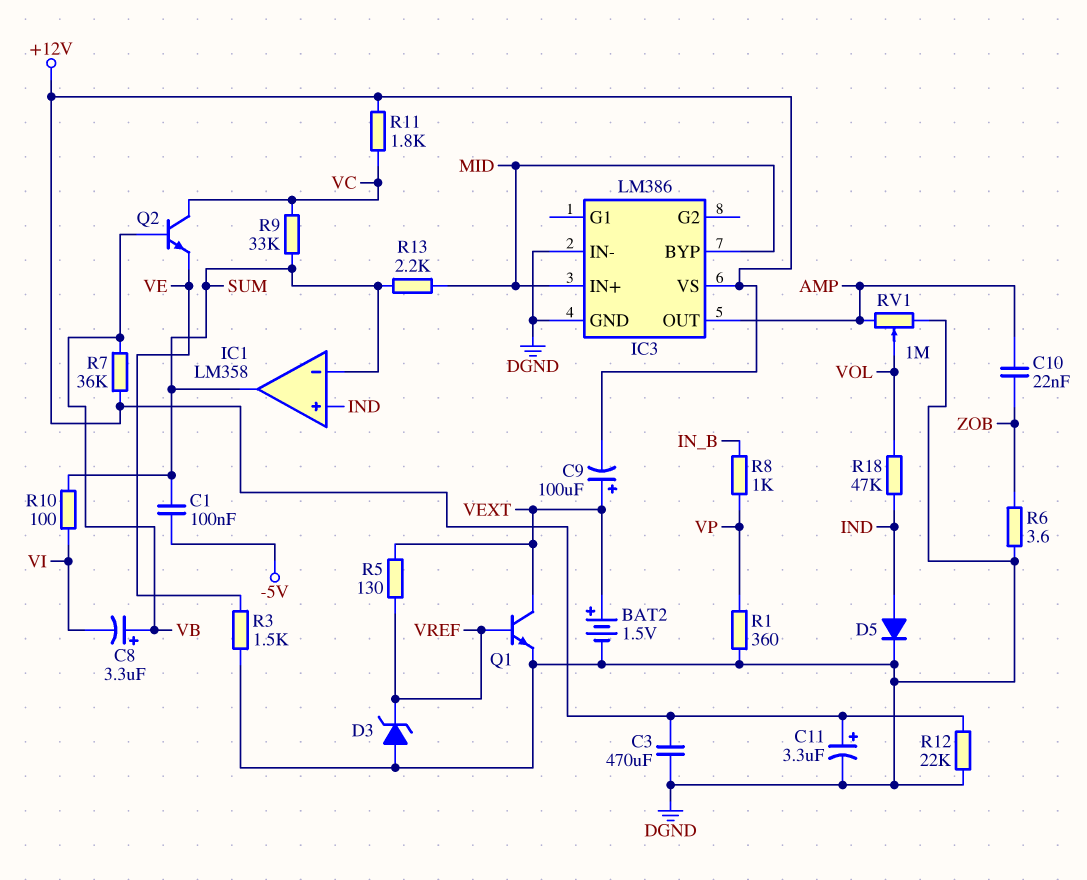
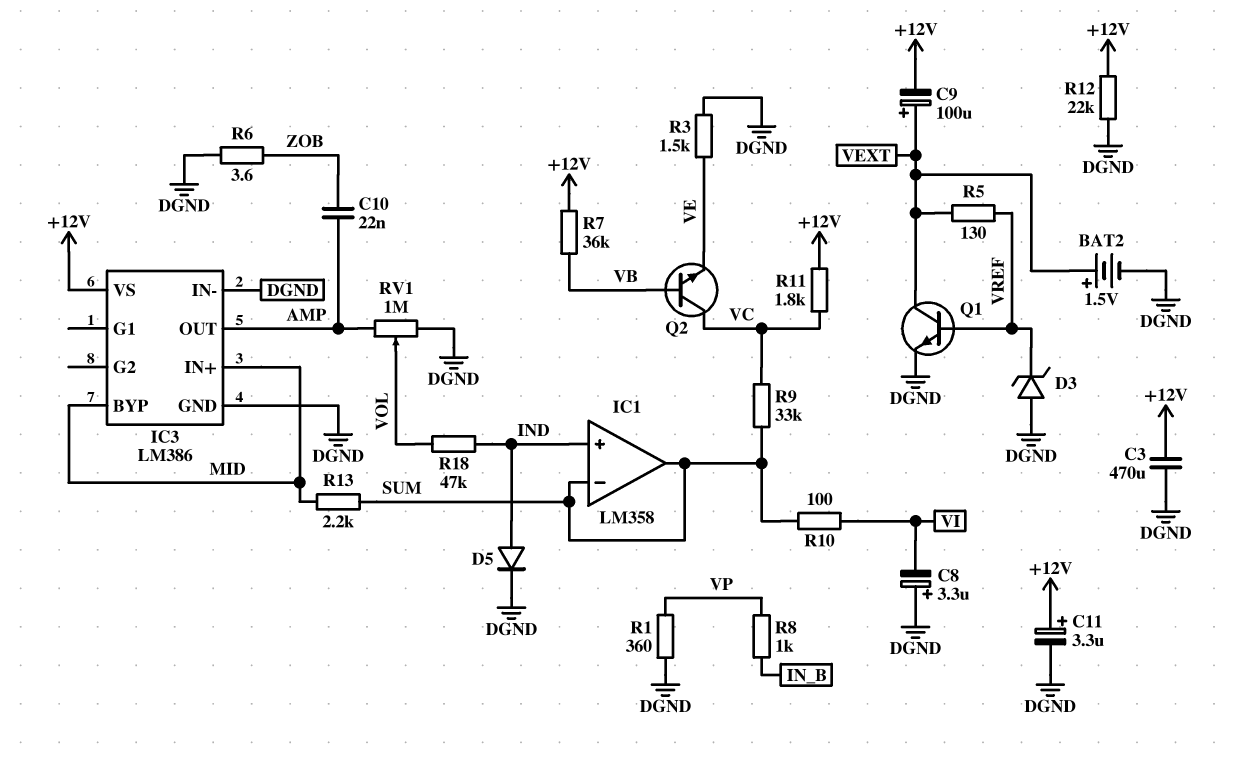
C1: 100nF (-5V, SUM) -> none
C8: 3.3uF (plus VB, minus VI) -> 3.3uF (plus DGND, minus VI)

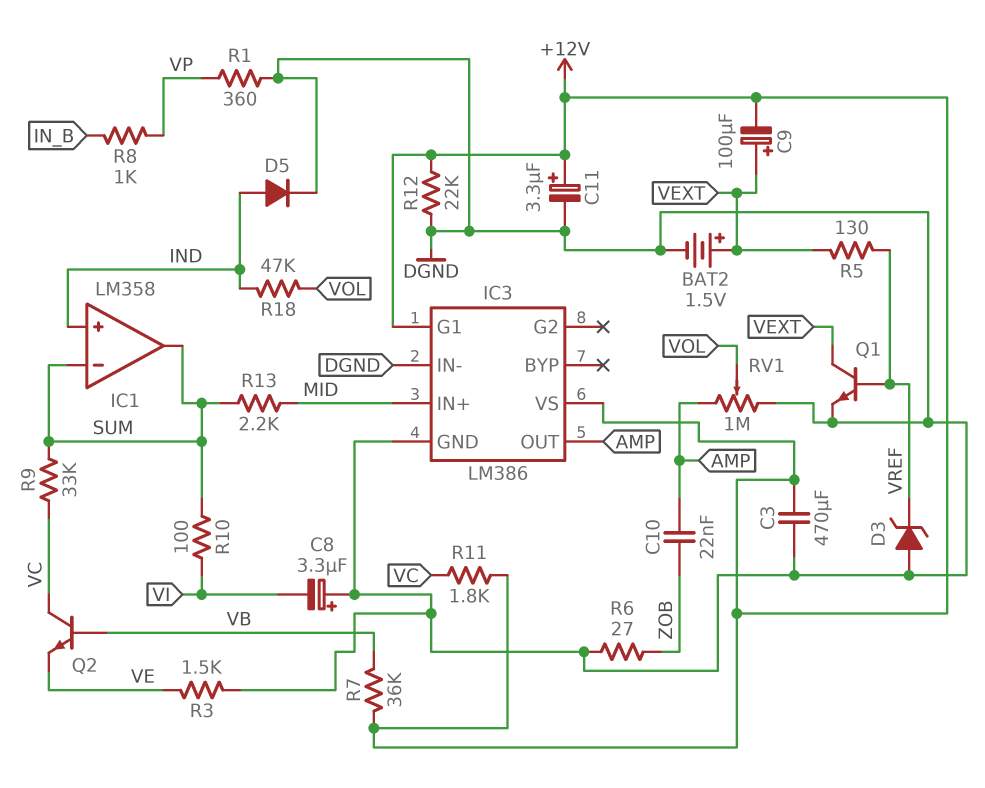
IC3 pin BYP: MID -> none
IC3 pin G1: none -> +12V
R6: 3.6 (DGND, ZOB) -> 27 (DGND, ZOB)

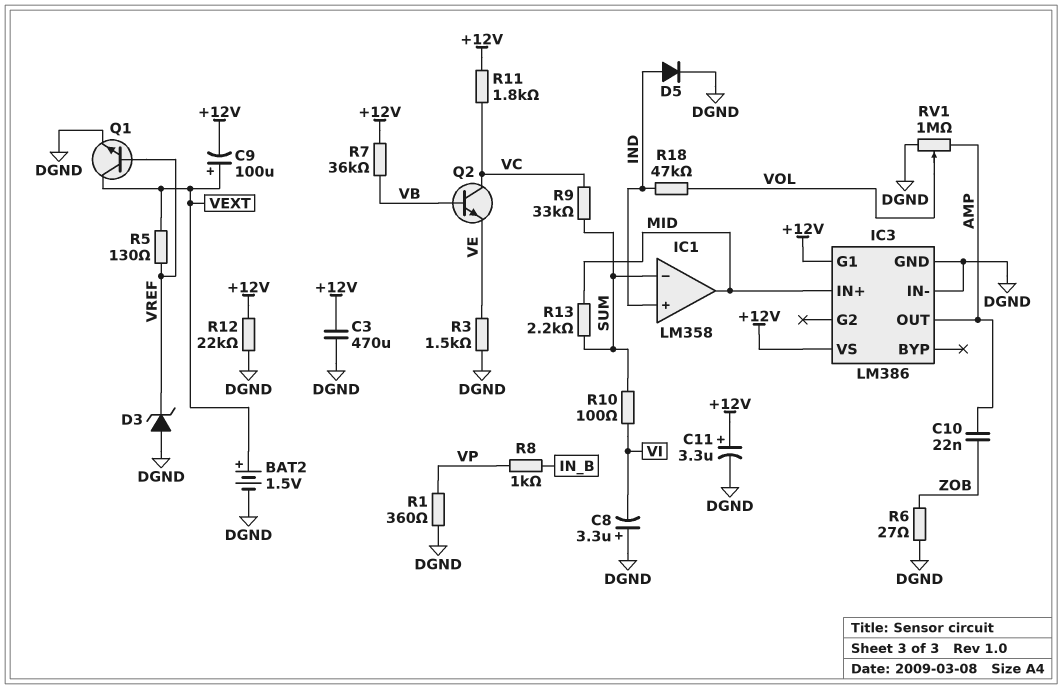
IC1 pin out: SUM -> MID

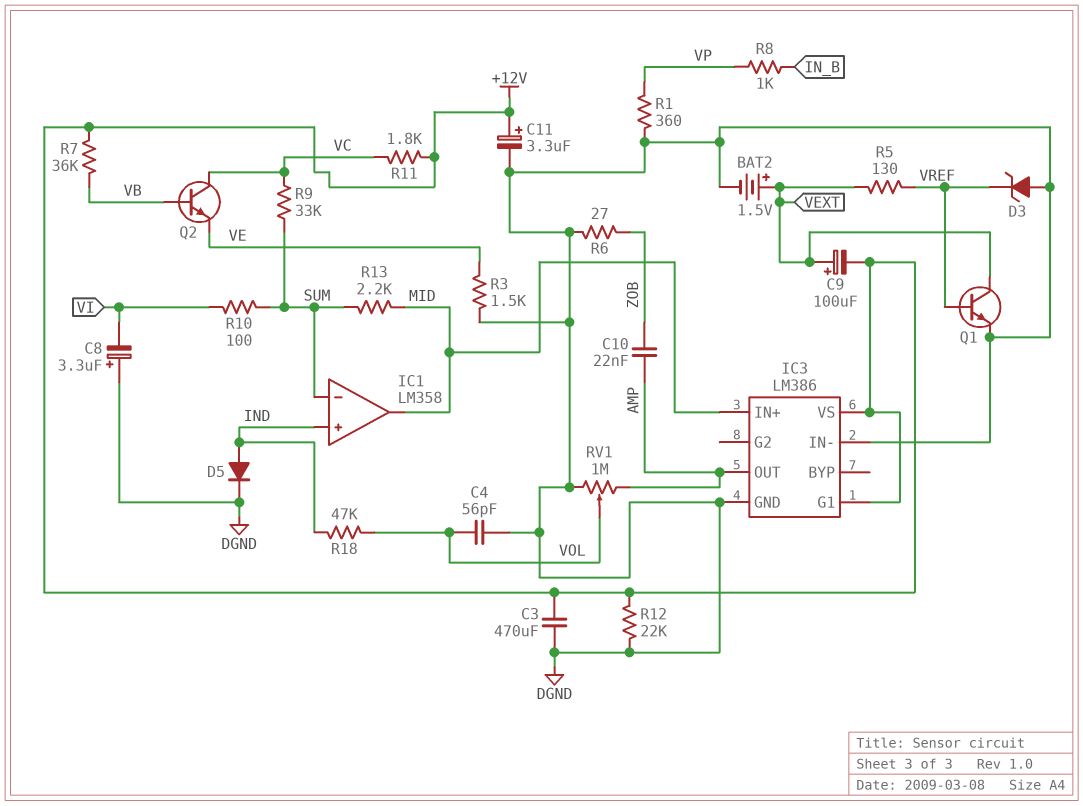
C4: none -> 56pF (DGND, VOL)

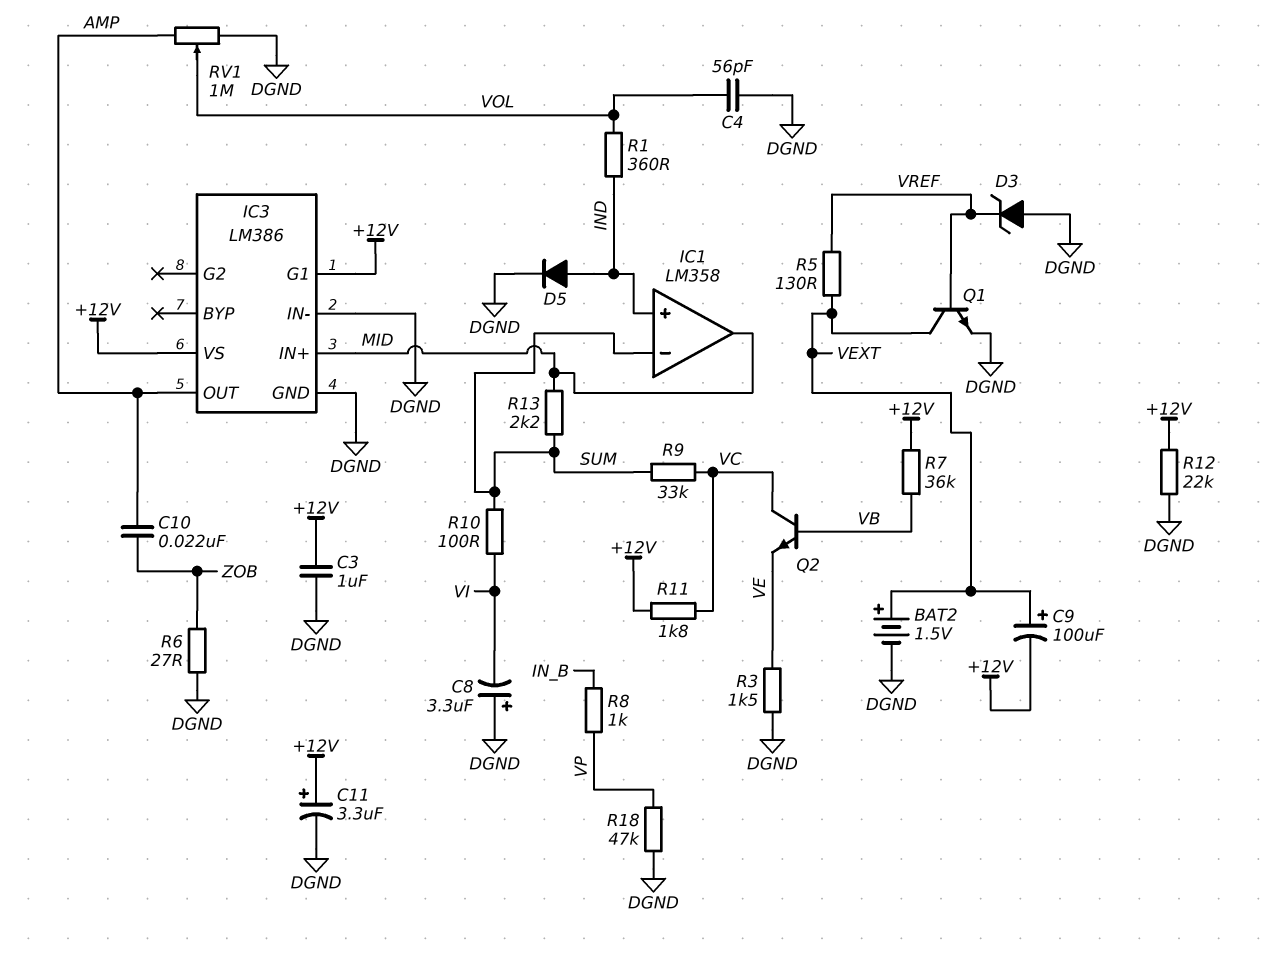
C3: 470uF (+12V, DGND) -> 1uF (+12V, DGND)
R1: 360 (DGND, VP) -> 360 (IND, VOL)
R18: 47k (IND, VOL) -> 47k (DGND, VP)

